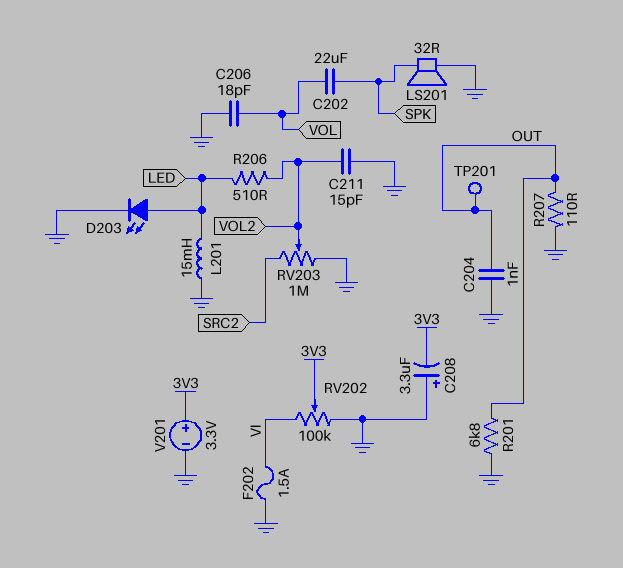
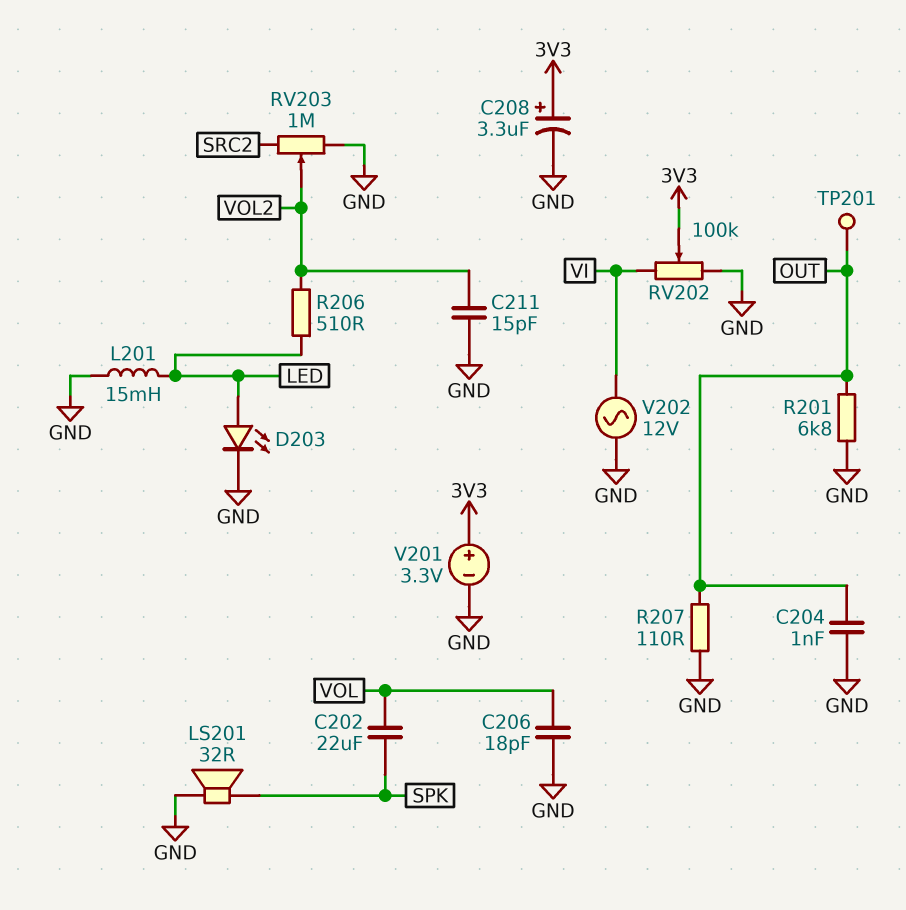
C208: 3.3uF (plus GND, minus 3V3) -> 3.3uF (plus 3V3, minus GND)
F202: 1.5A (GND, VI) -> none
V202: none -> AC 12V (GND, VI)

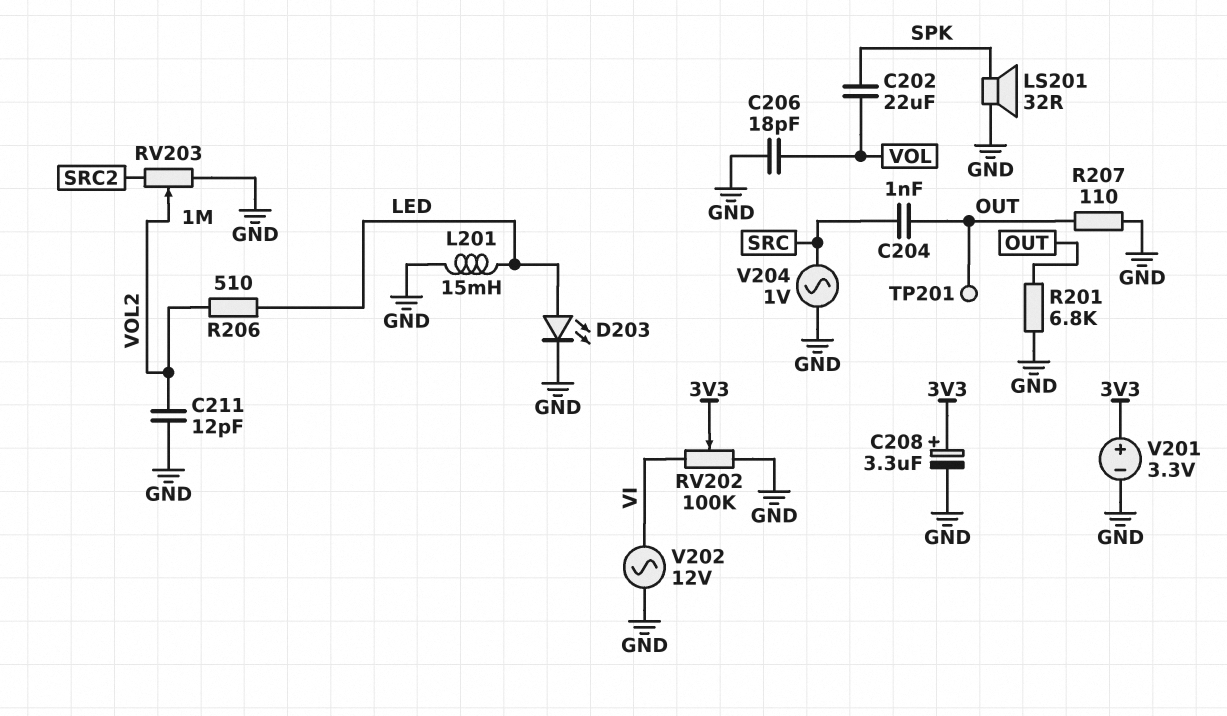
C204: 1nF (GND, OUT) -> 1nF (OUT, SRC)
C211: 15pF (GND, VOL2) -> 12pF (GND, VOL2)
V204: none -> AC 1V (GND, SRC)

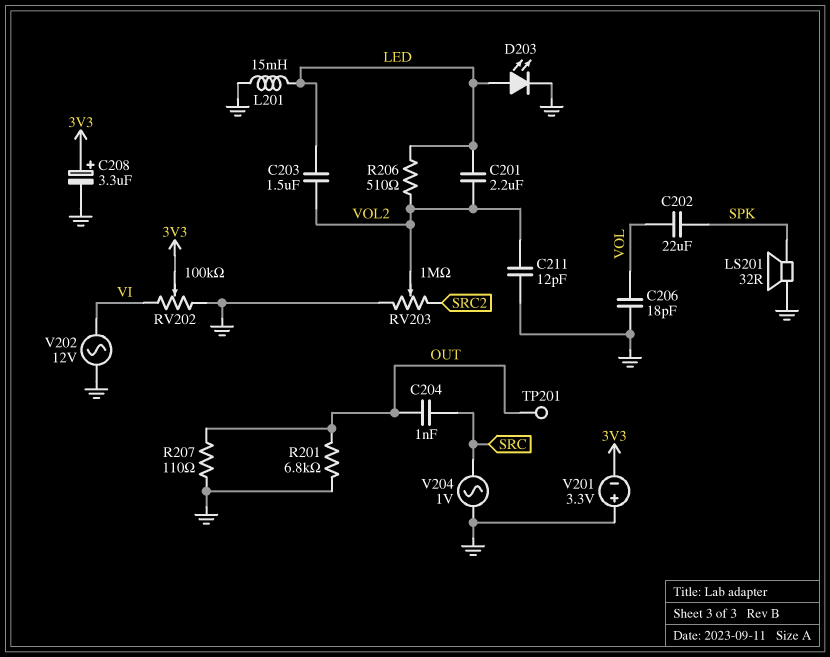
C201: none -> 2.2uF (LED, VOL2)
C203: none -> 1.5uF (LED, VOL2)
V201: 3.3V (plus 3V3, minus GND) -> 3.3V (plus GND, minus 3V3)

